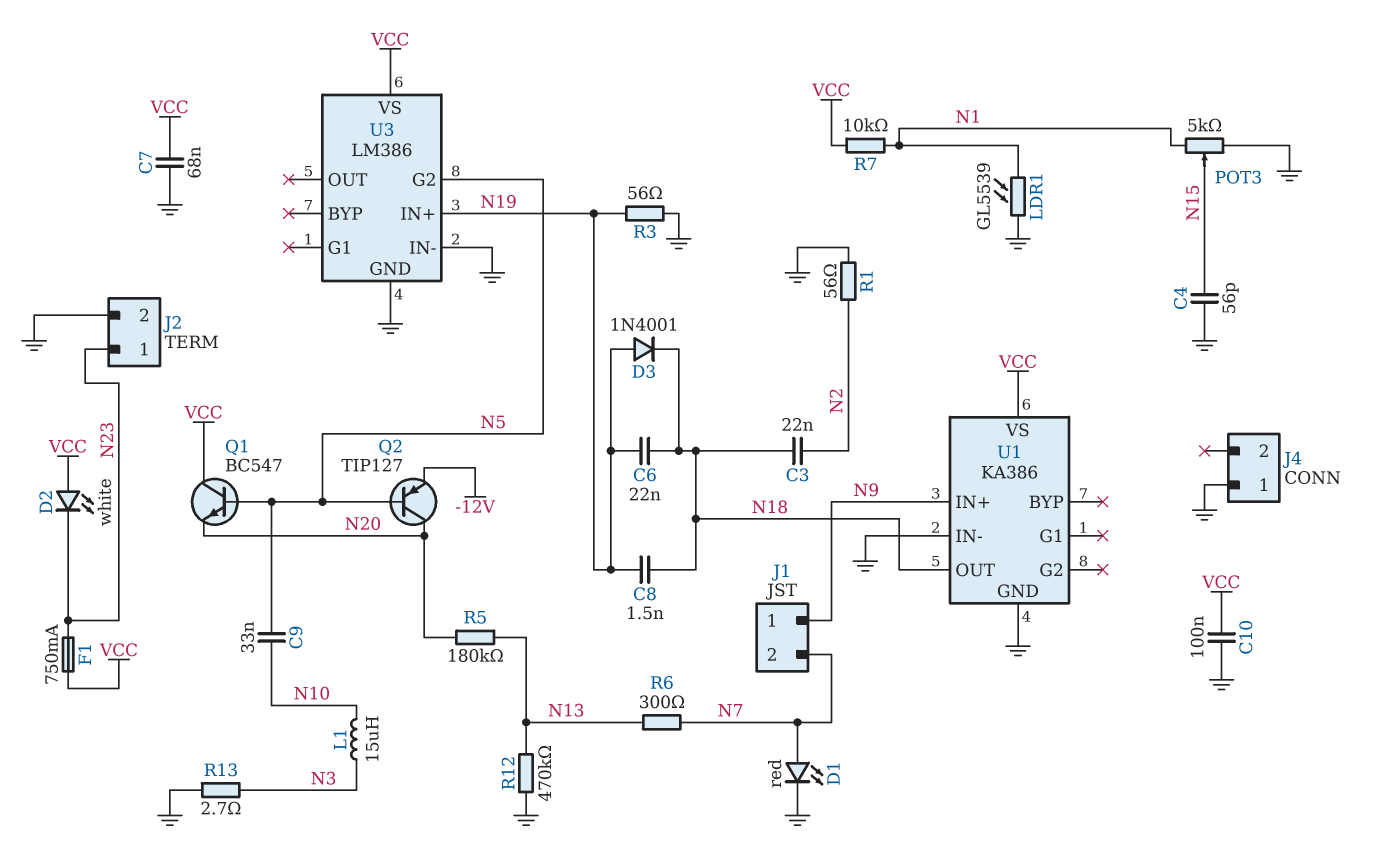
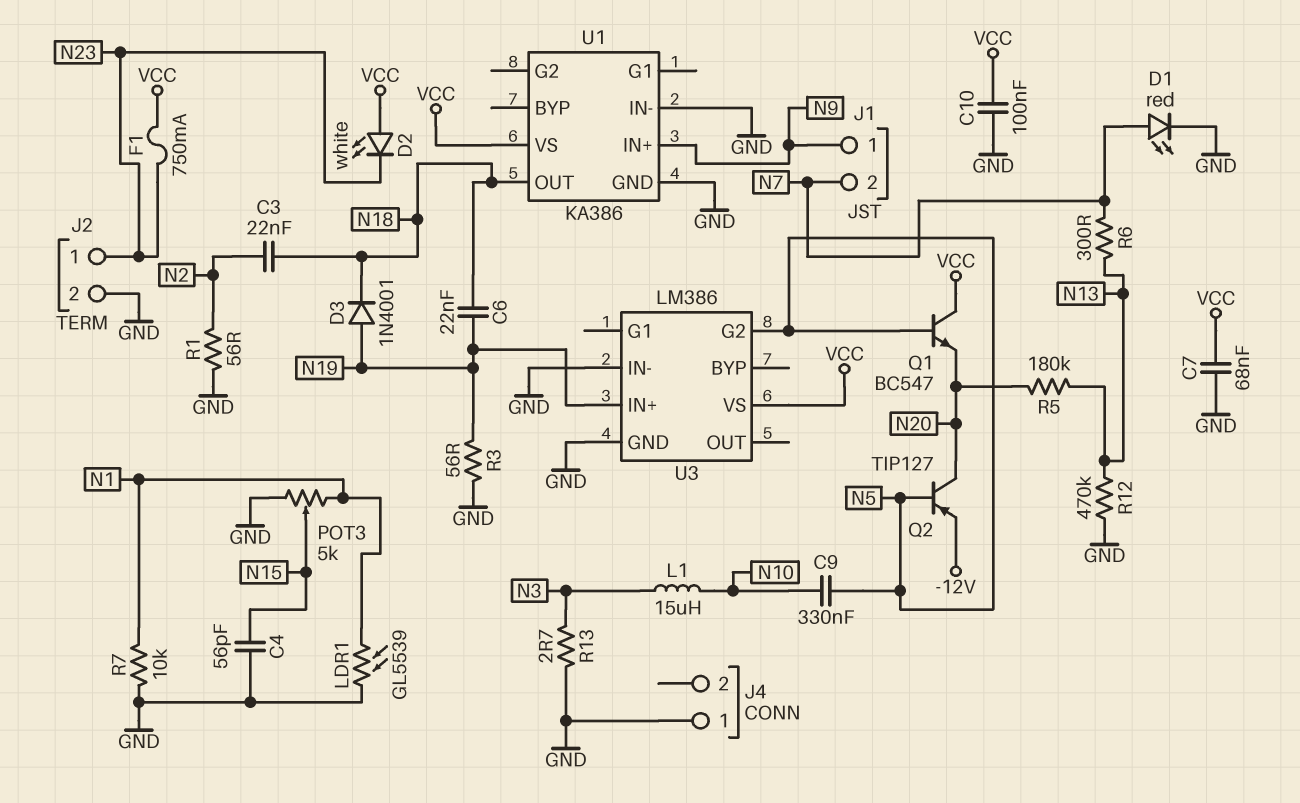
C8: 1.5nF (N18, N19) -> none
C9: 33nF (N5, N10) -> 330nF (N5, N10)
R7: 10k (N1, VCC) -> 10k (GND, N1)

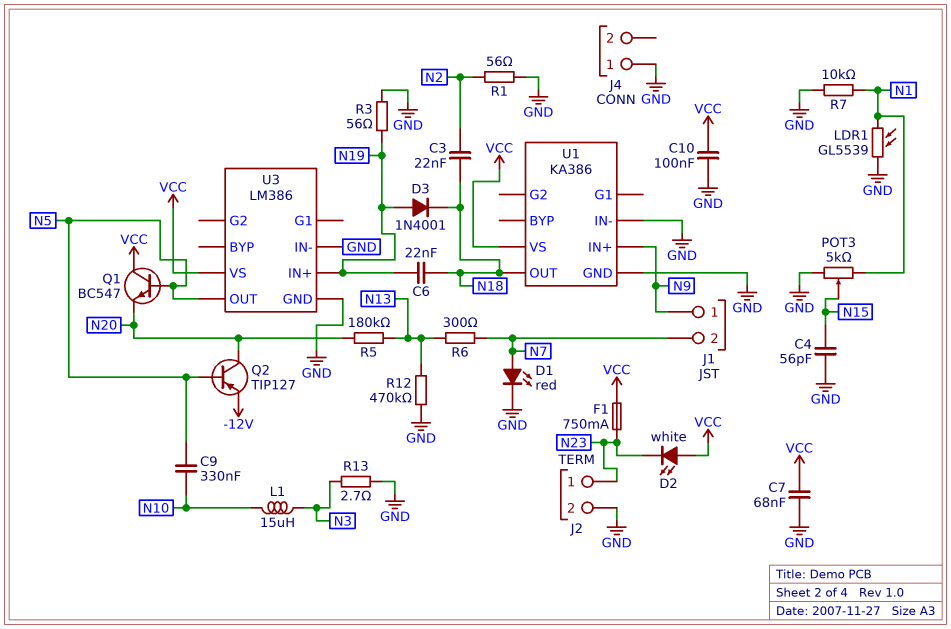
U3 pin G2: N5 -> none
U3 pin OUT: none -> N5

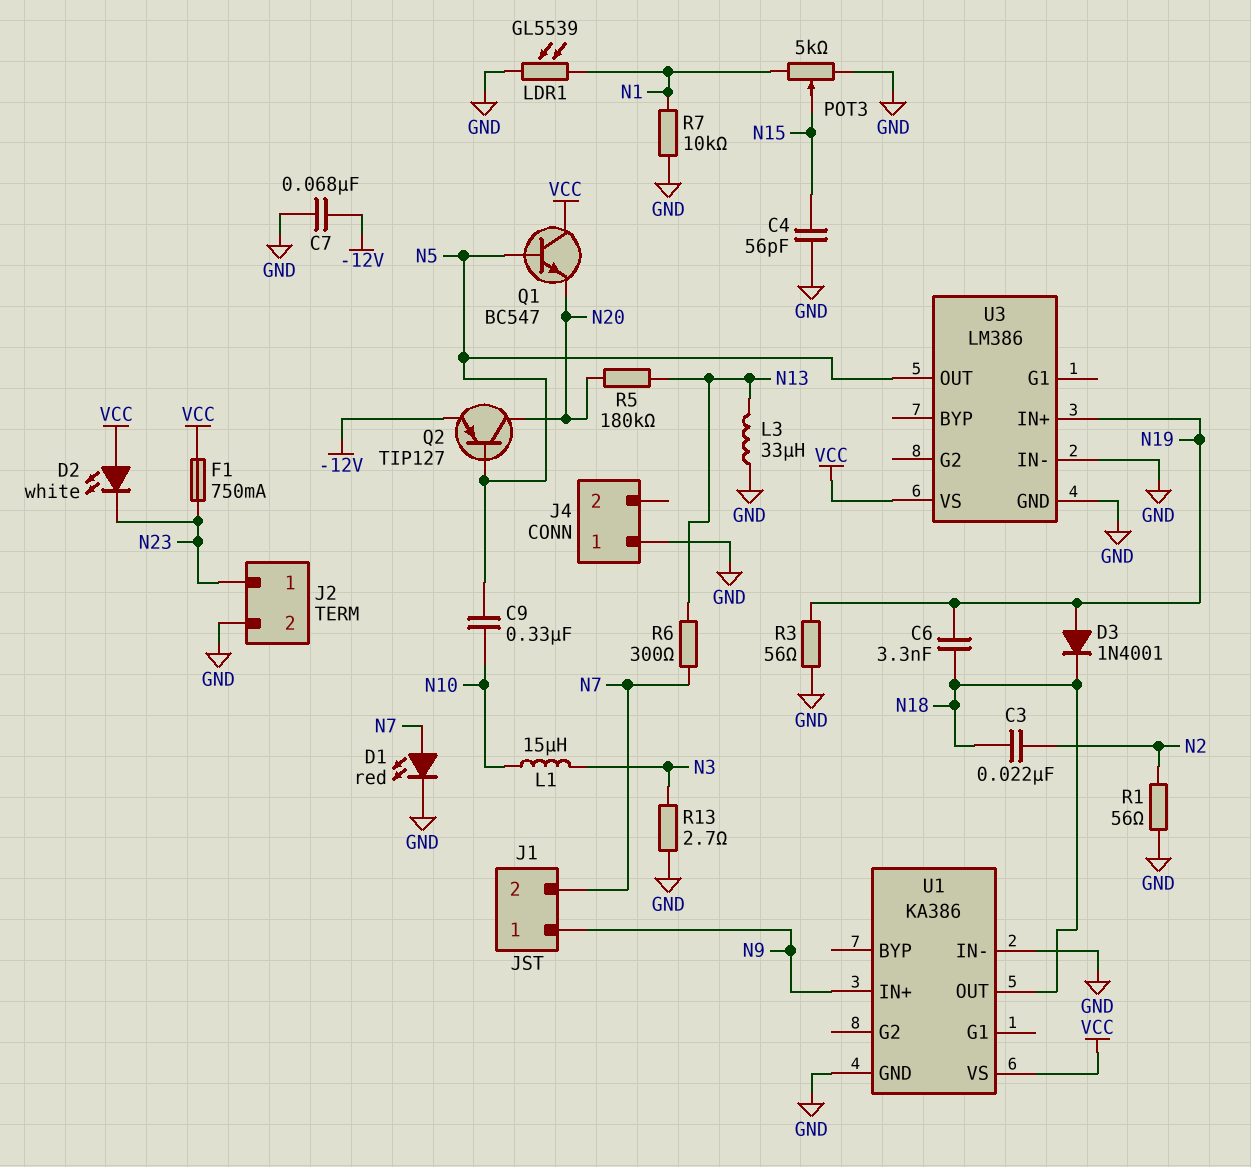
C6: 22nF (N18, N19) -> 3.3nF (N18, N19)
C7: 68nF (GND, VCC) -> 68nF (-12V, GND)
C10: 100nF (GND, VCC) -> none
L3: none -> 33uH (GND, N13)
R12: 470k (GND, N13) -> none

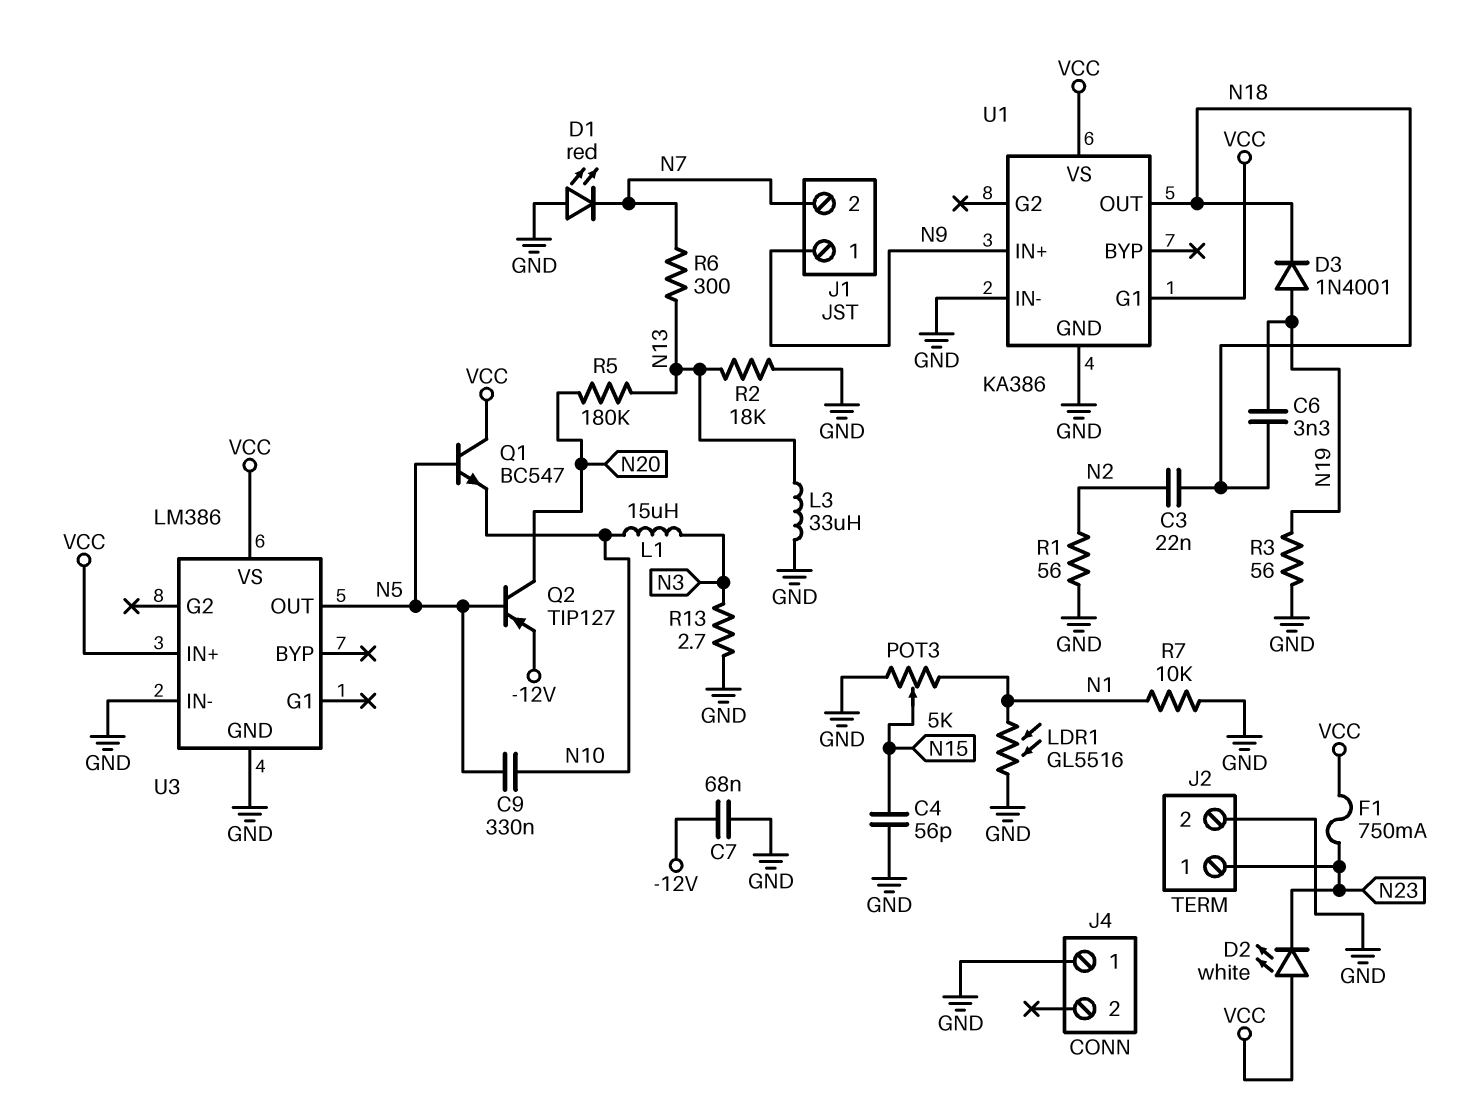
D1: LED red (A N7, K GND) -> LED red (A GND, K N7)
LDR1: GL5539 (GND, N1) -> GL5516 (GND, N1)
Q1: NPN BC547 (B N5, C VCC, E N20) -> NPN BC547 (B N5, C VCC, E N10)
R2: none -> 18k (GND, N13)
U1 pin G1: none -> VCC
U3 pin IN+: N19 -> VCC

